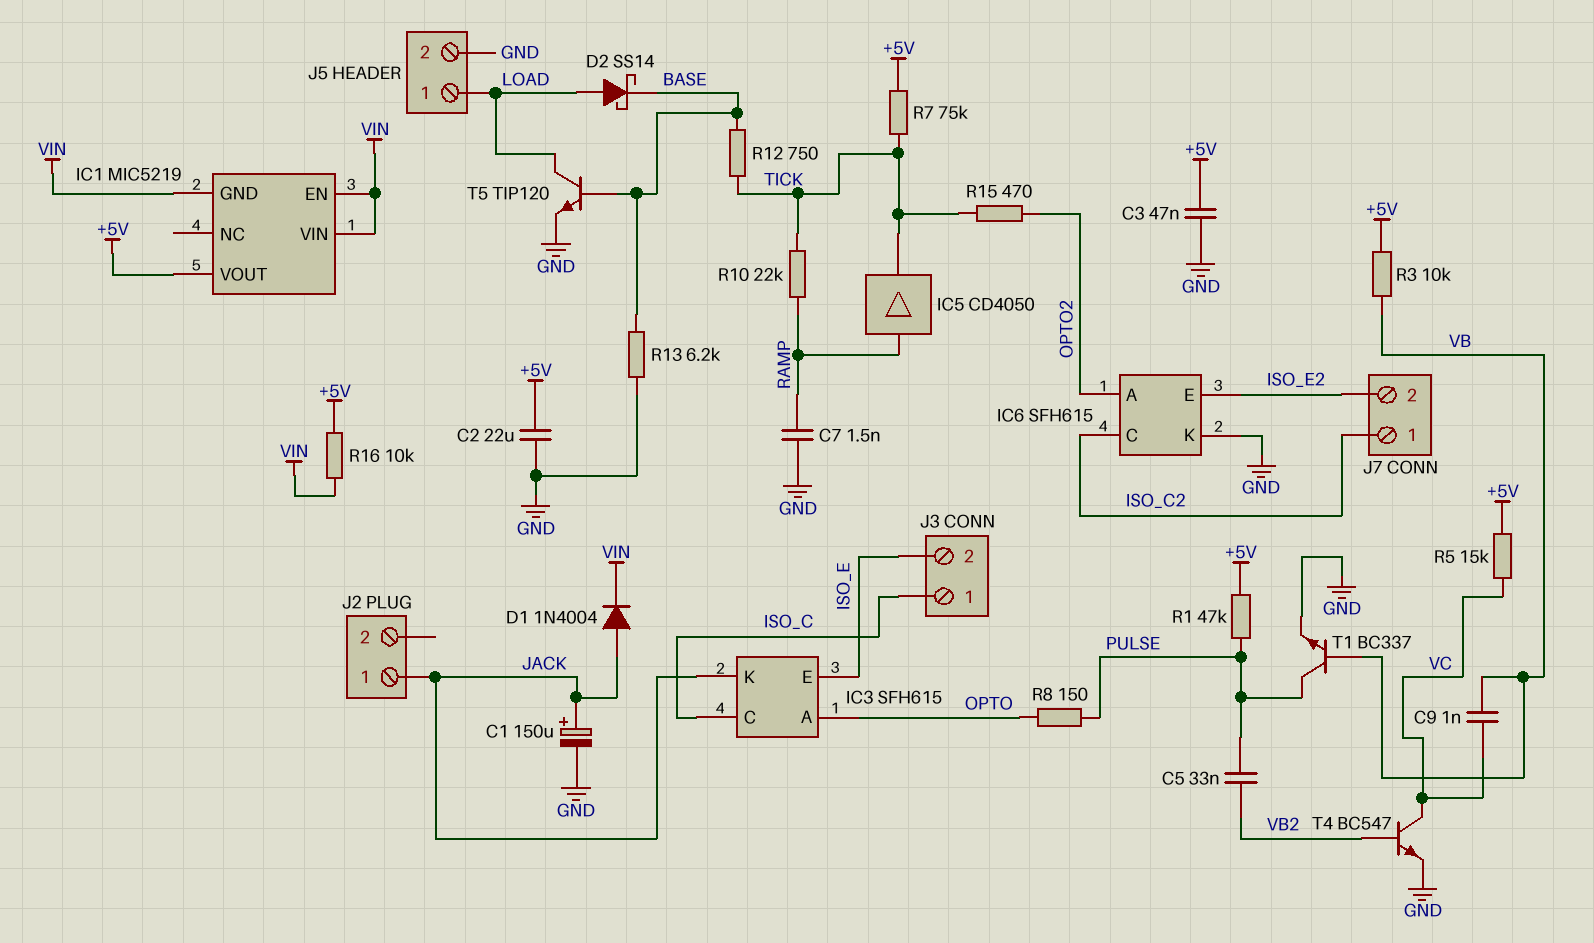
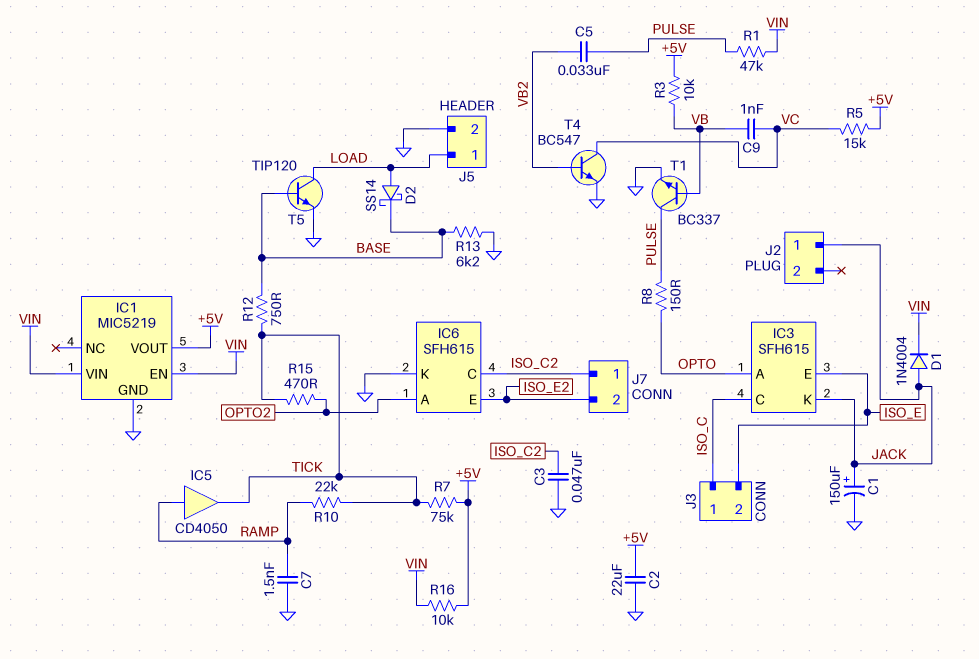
C3: 47nF (+5V, GND) -> 47nF (GND, ISO_C2)
IC1 pin GND: VIN -> GND
R1: 47k (+5V, PULSE) -> 47k (PULSE, VIN)

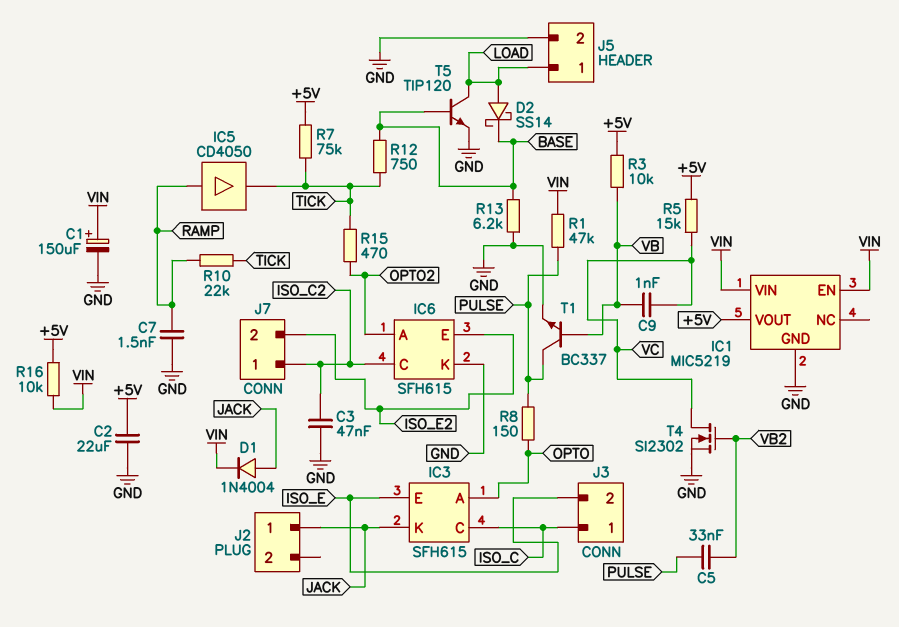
C1: 150uF (plus JACK, minus GND) -> 150uF (plus VIN, minus GND)
T4: NPN BC547 (B VB2, C VC, E GND) -> NMOS SI2302 (G VB2, D VC, S GND)

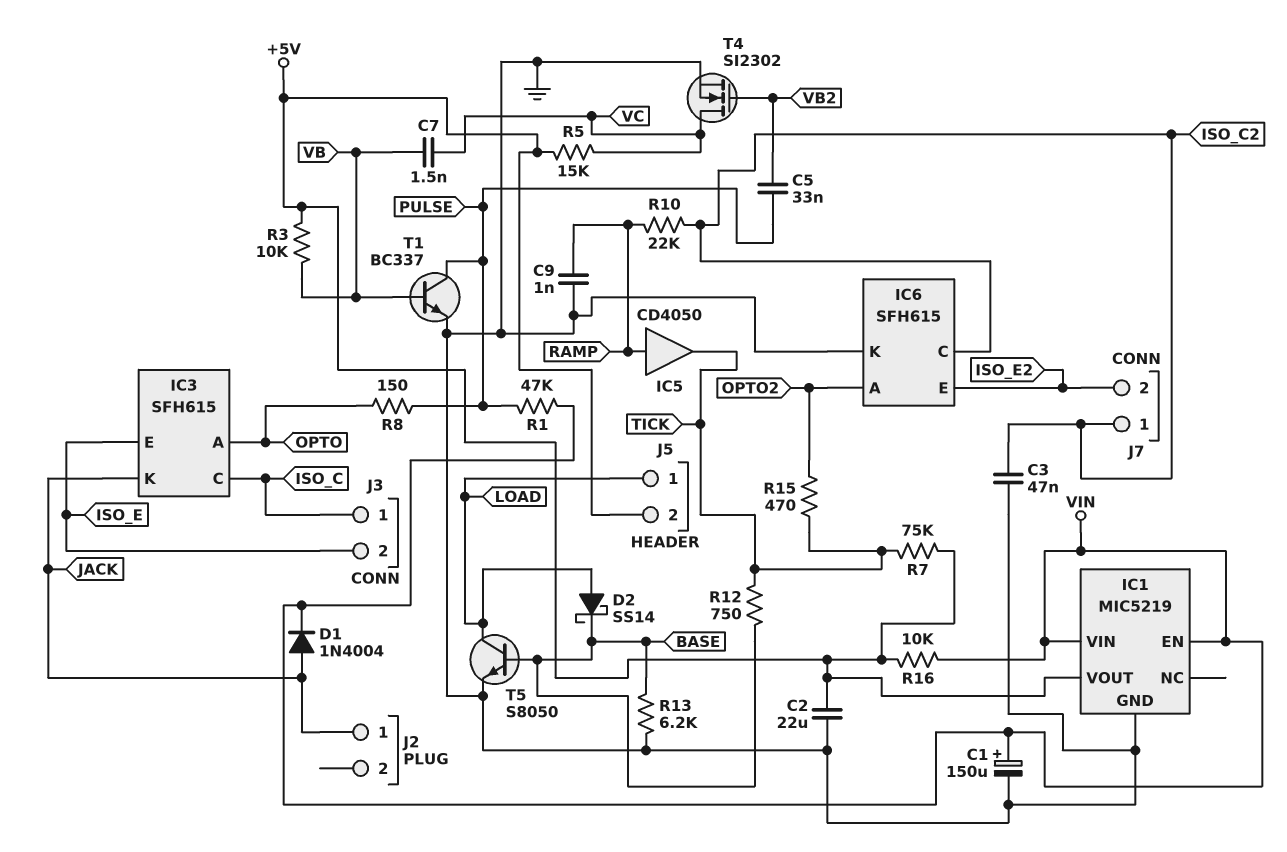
C7: 1.5nF (GND, RAMP) -> 1.5nF (VB, VC)
C9: 1nF (VB, VC) -> 1nF (GND, RAMP)
J5 pin 2: GND -> +5V
R10: 22k (RAMP, TICK) -> 22k (ISO_C2, RAMP)
T5: NPN TIP120 (B BASE, C LOAD, E GND) -> NPN S8050 (B BASE, C LOAD, E GND)

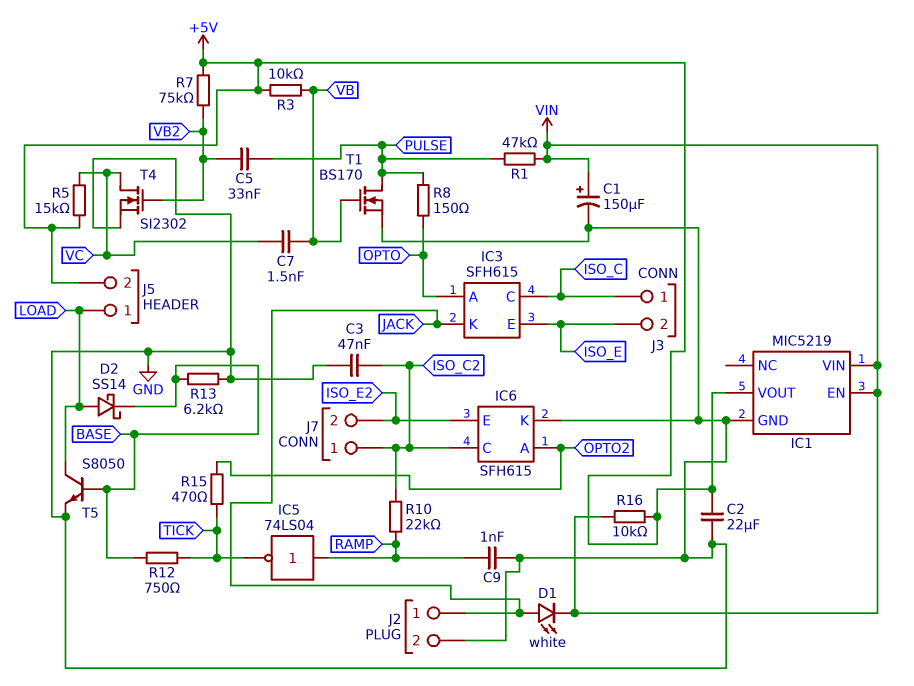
D1: diode 1N4004 (A JACK, K VIN) -> LED white (A JACK, K VIN)
IC5: buffer CD4050 (in RAMP, out TICK) -> NOT 74LS04 (in RAMP, out TICK)
J2 pin 2: none -> GND
R7: 75k (+5V, TICK) -> 75k (+5V, VB2)
T1: NPN BC337 (B VB, C PULSE, E GND) -> NMOS BS170 (G VB, D PULSE, S GND)

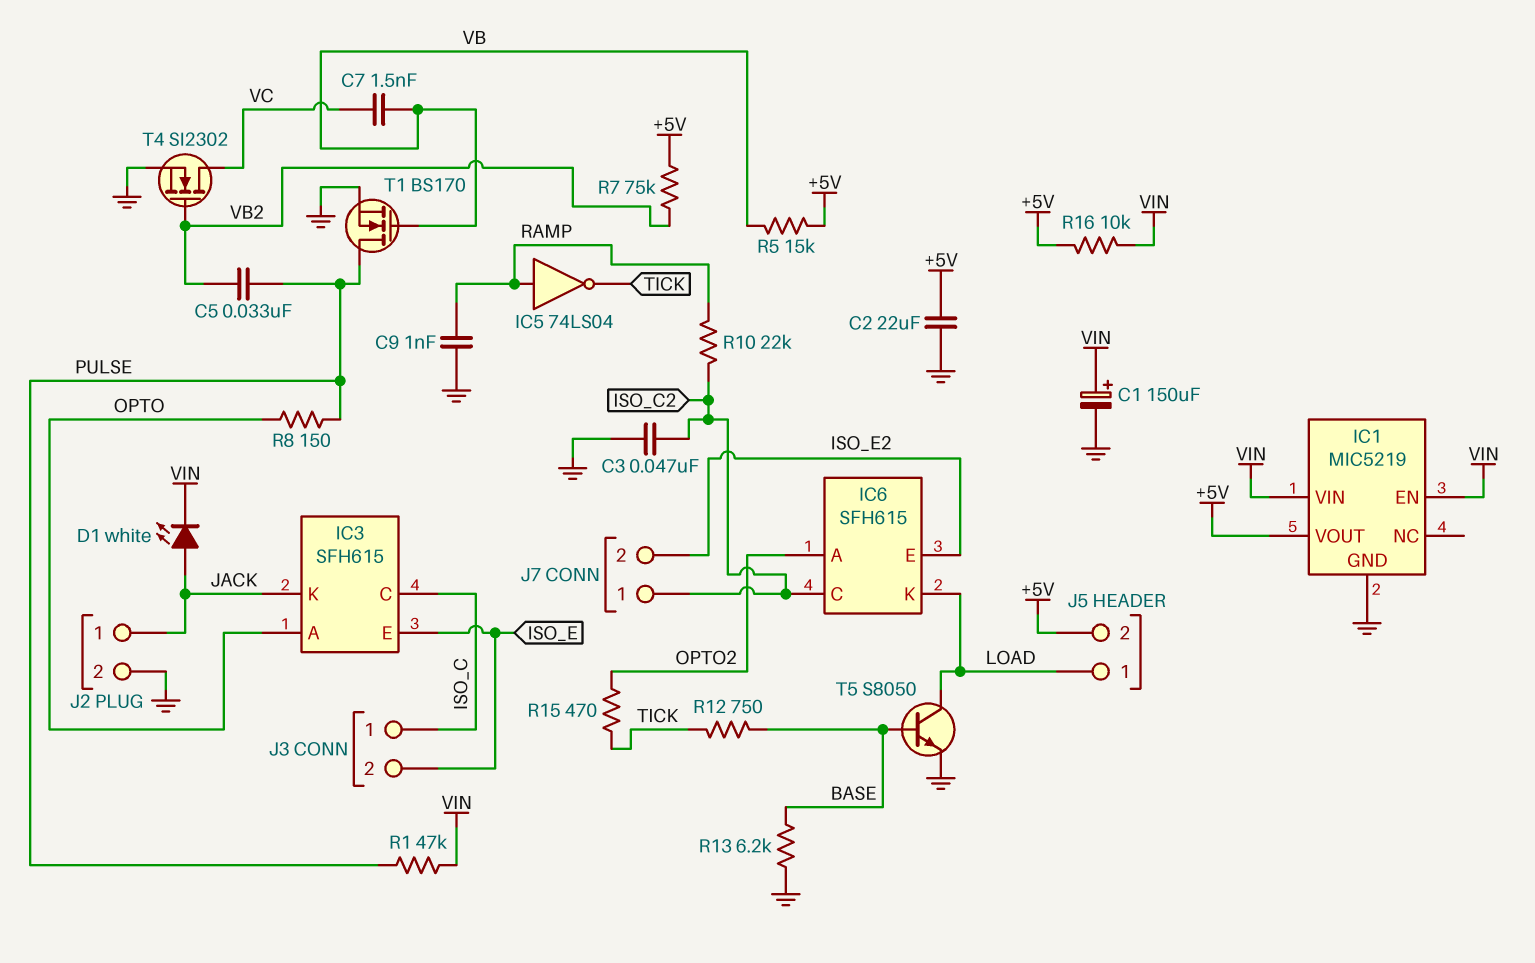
D2: schottky SS14 (A LOAD, K BASE) -> none
IC6 pin K: GND -> LOAD
R3: 10k (+5V, VB) -> none
R5: 15k (+5V, VC) -> 15k (+5V, VB)

